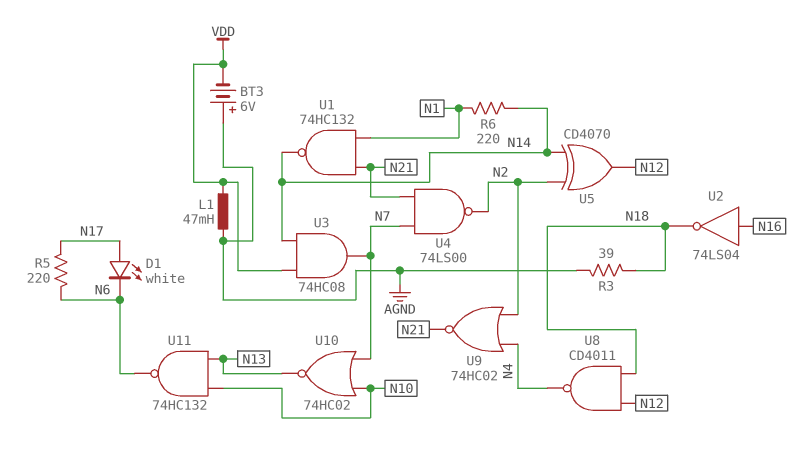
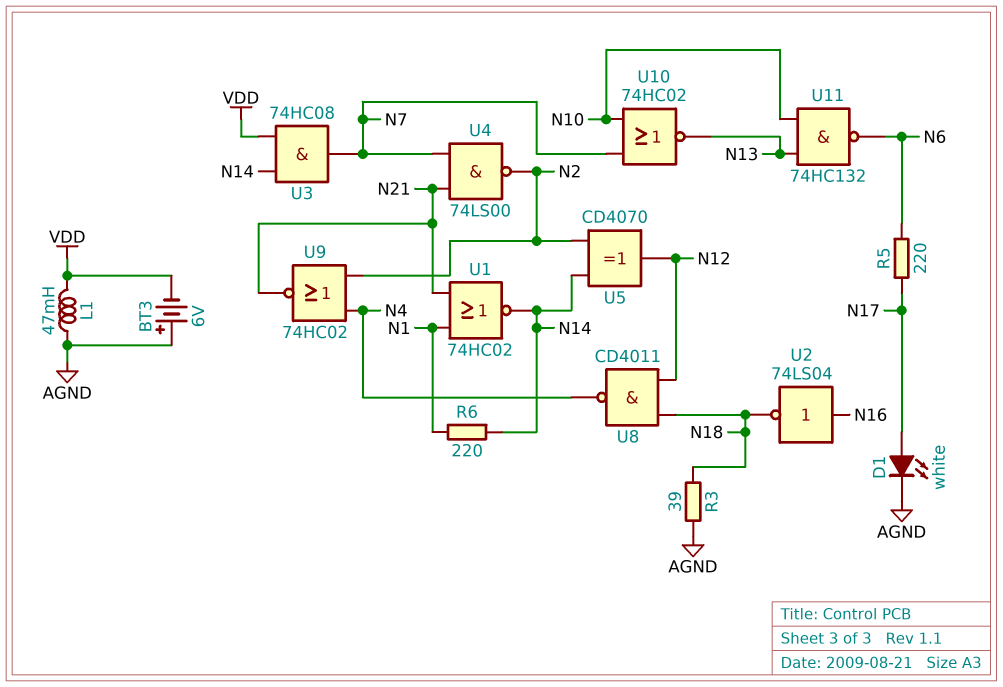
D1: LED white (A N17, K N6) -> LED white (A N17, K AGND)
U1: NAND 74HC132 (in N1, in N21, out N14) -> NOR 74HC02 (in N1, in N21, out N14)

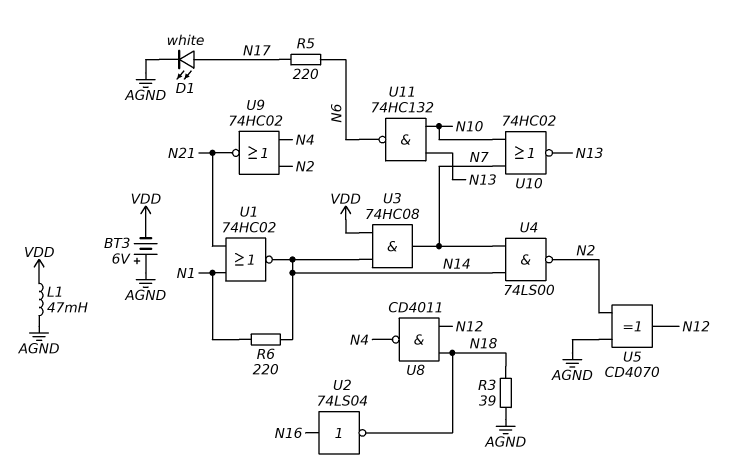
U4: NAND 74LS00 (in N7, in N21, out N2) -> NAND 74LS00 (in N7, in N14, out N2)
U5: XOR CD4070 (in N2, in N14, out N12) -> XOR CD4070 (in AGND, in N2, out N12)

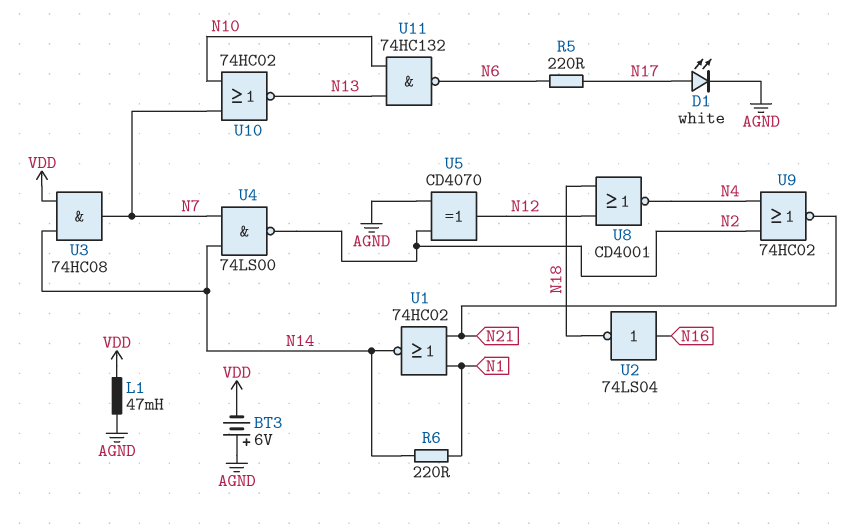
R3: 39 (AGND, N18) -> none
U8: NAND CD4011 (in N12, in N18, out N4) -> NOR CD4001 (in N12, in N18, out N4)

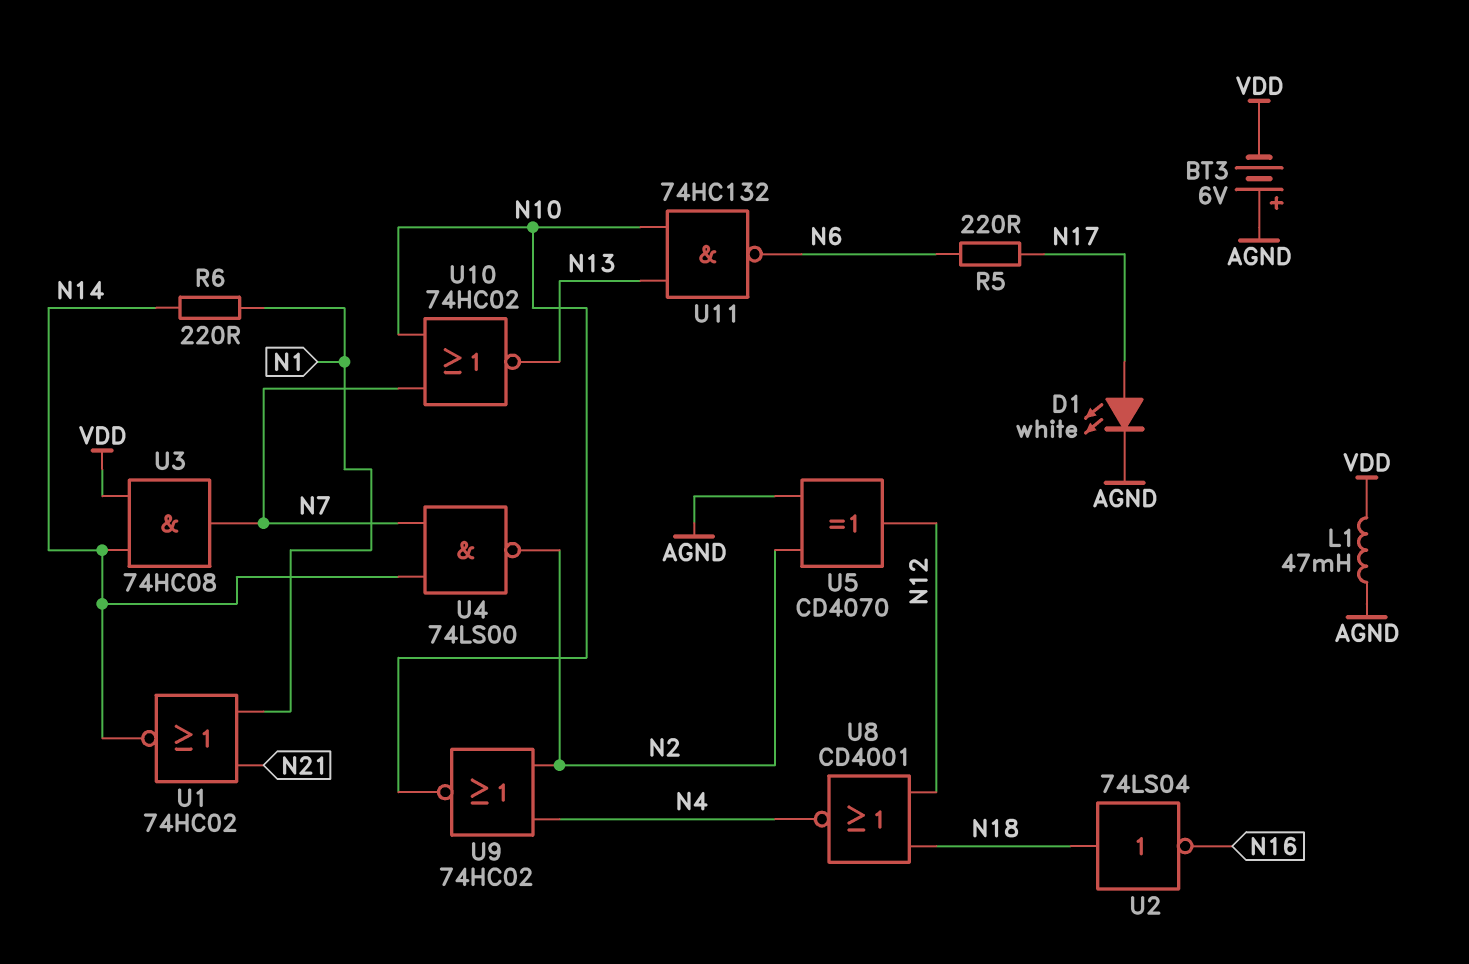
U2: NOT 74LS04 (in N16, out N18) -> NOT 74LS04 (in N18, out N16)
U9: NOR 74HC02 (in N2, in N4, out N21) -> NOR 74HC02 (in N2, in N4, out N10)

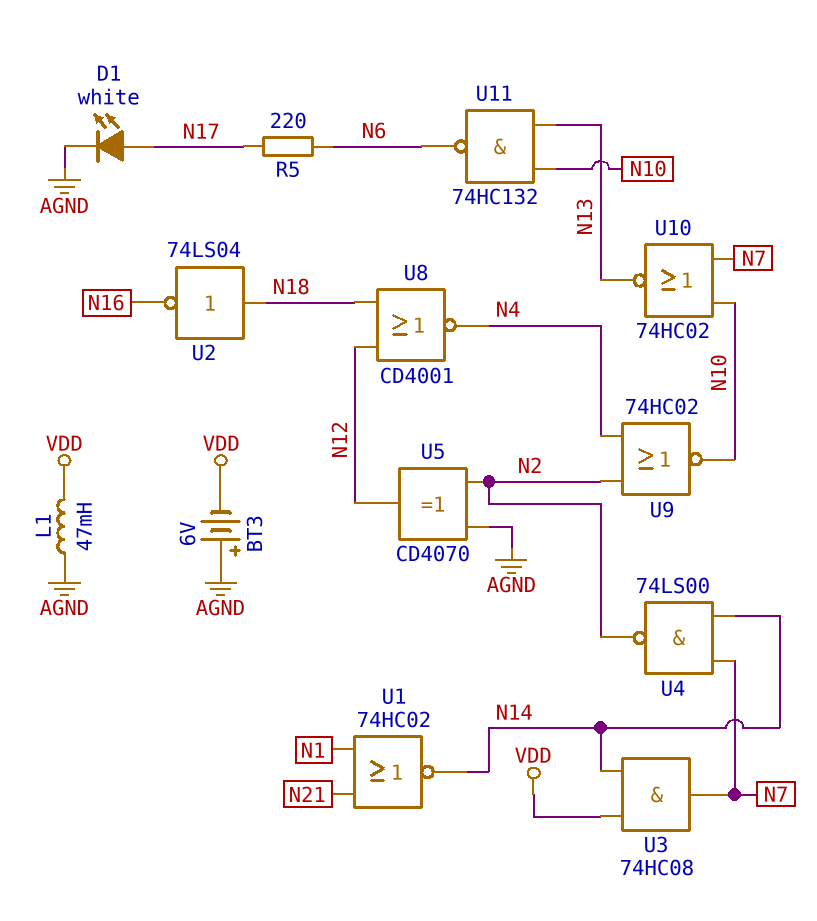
R6: 220 (N1, N14) -> none

